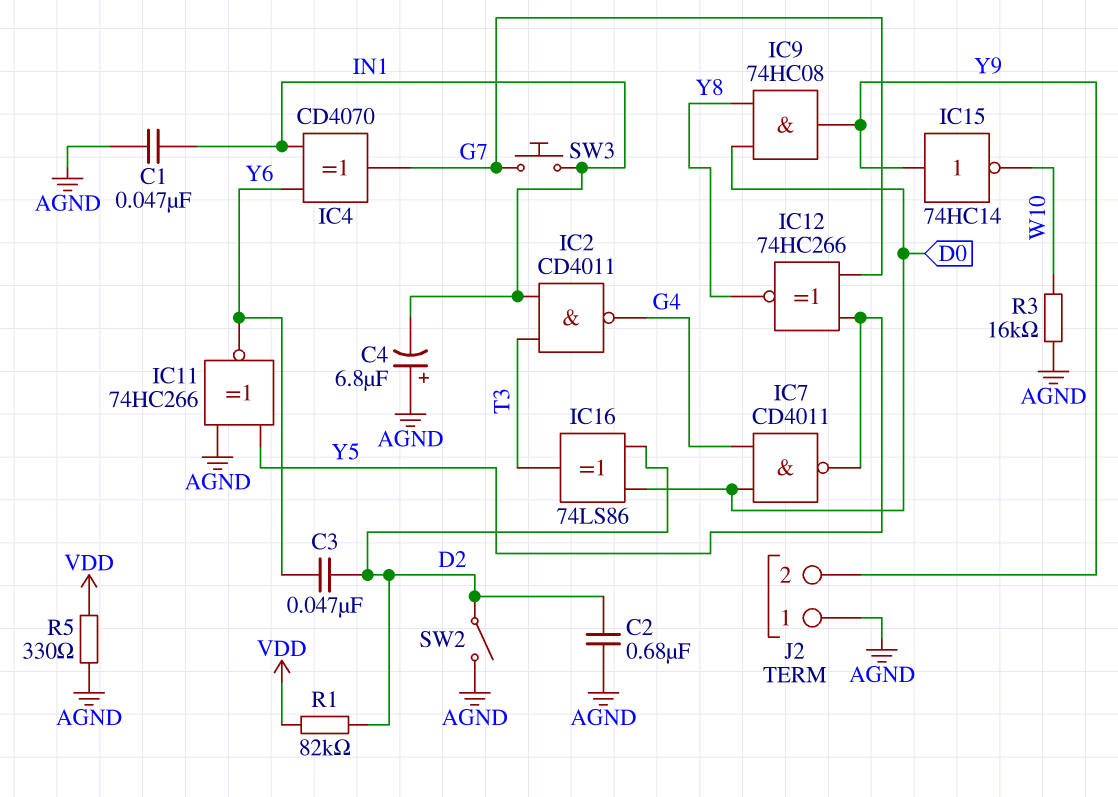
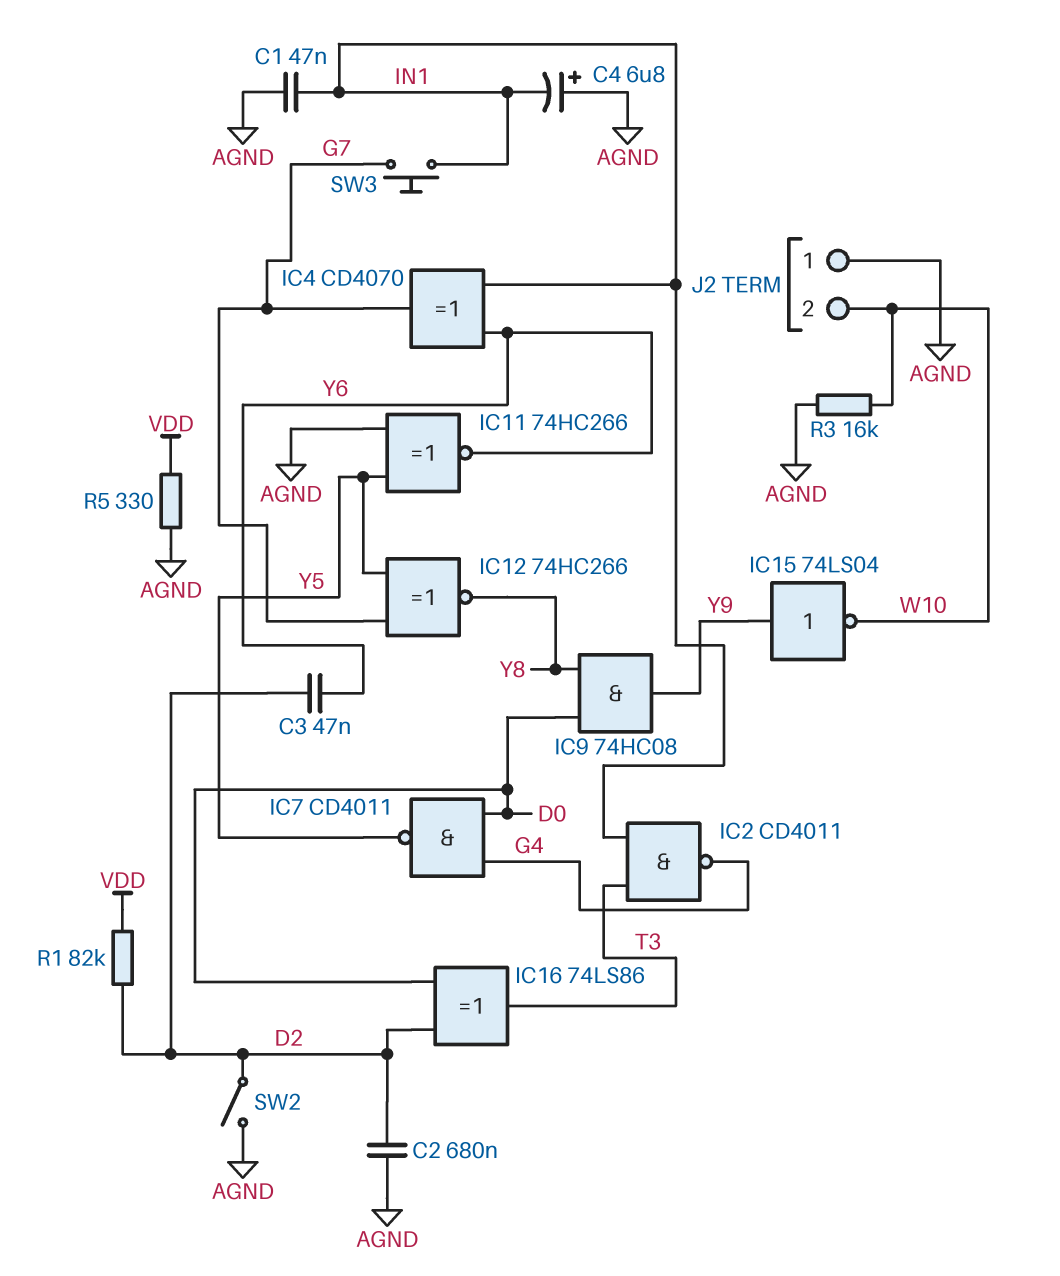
IC15: NOT 74HC14 (in Y9, out W10) -> NOT 74LS04 (in Y9, out W10)
J2 pin 2: Y9 -> W10

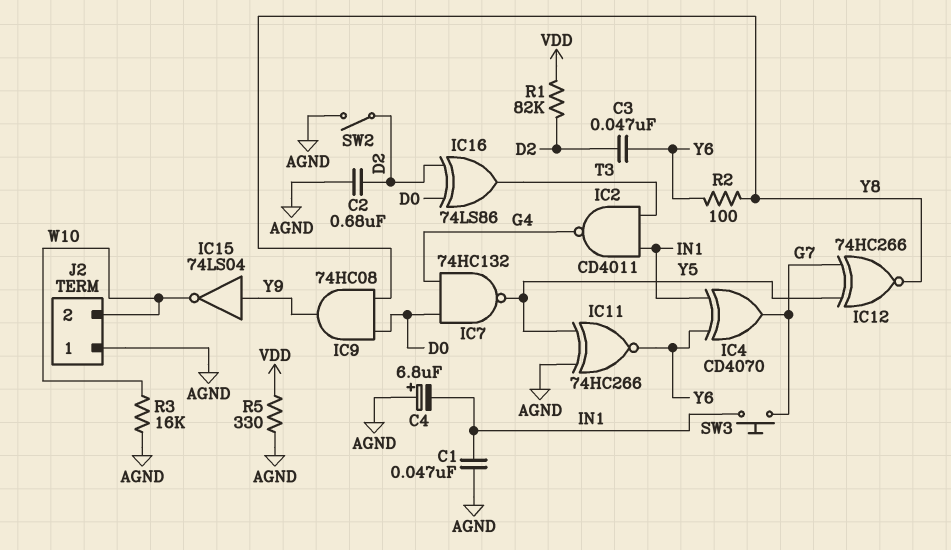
IC7: NAND CD4011 (in D0, in G4, out Y5) -> NAND 74HC132 (in D0, in G4, out Y5)
R2: none -> 100 (Y6, Y8)

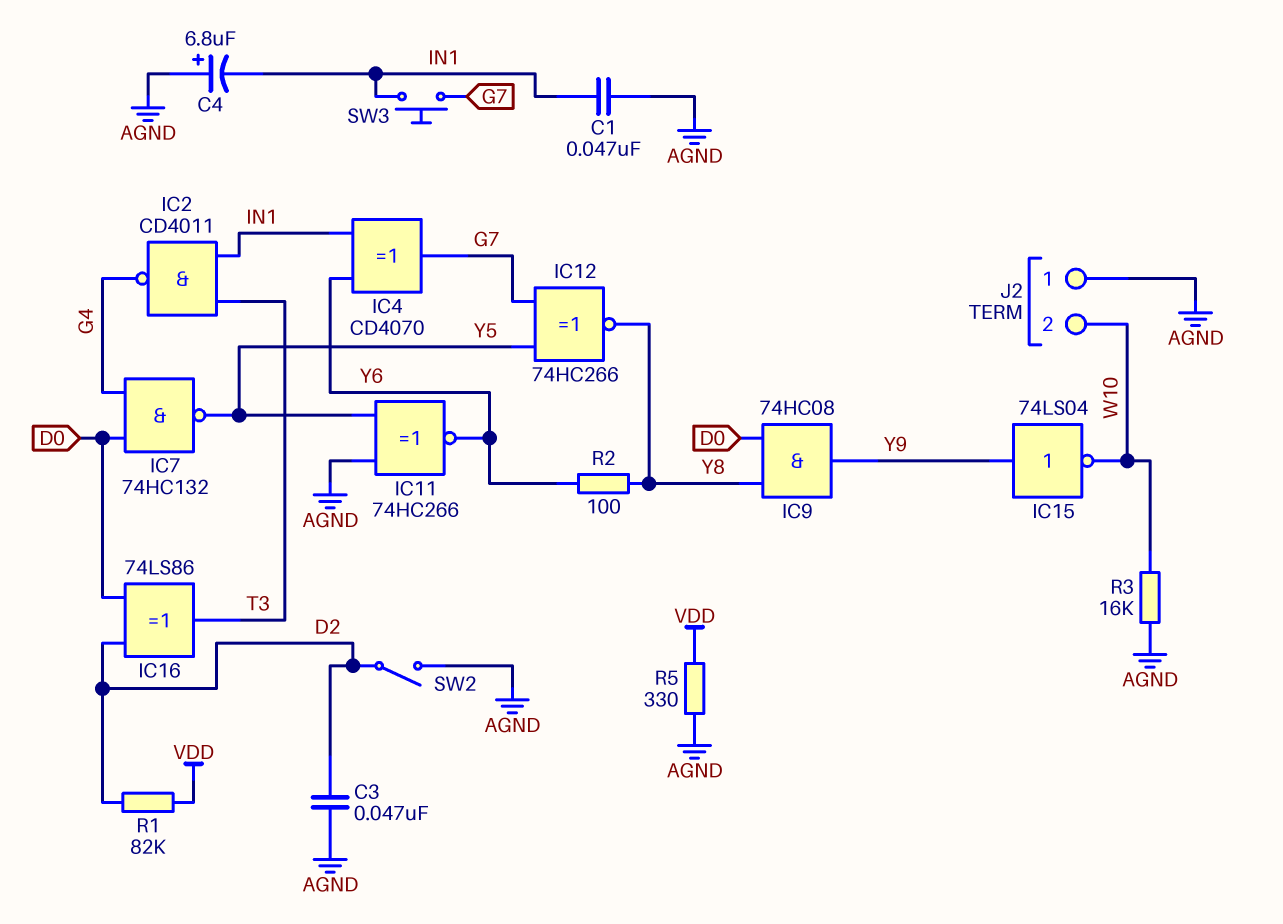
C2: 680nF (AGND, D2) -> none
C3: 47nF (D2, Y6) -> 47nF (AGND, D2)

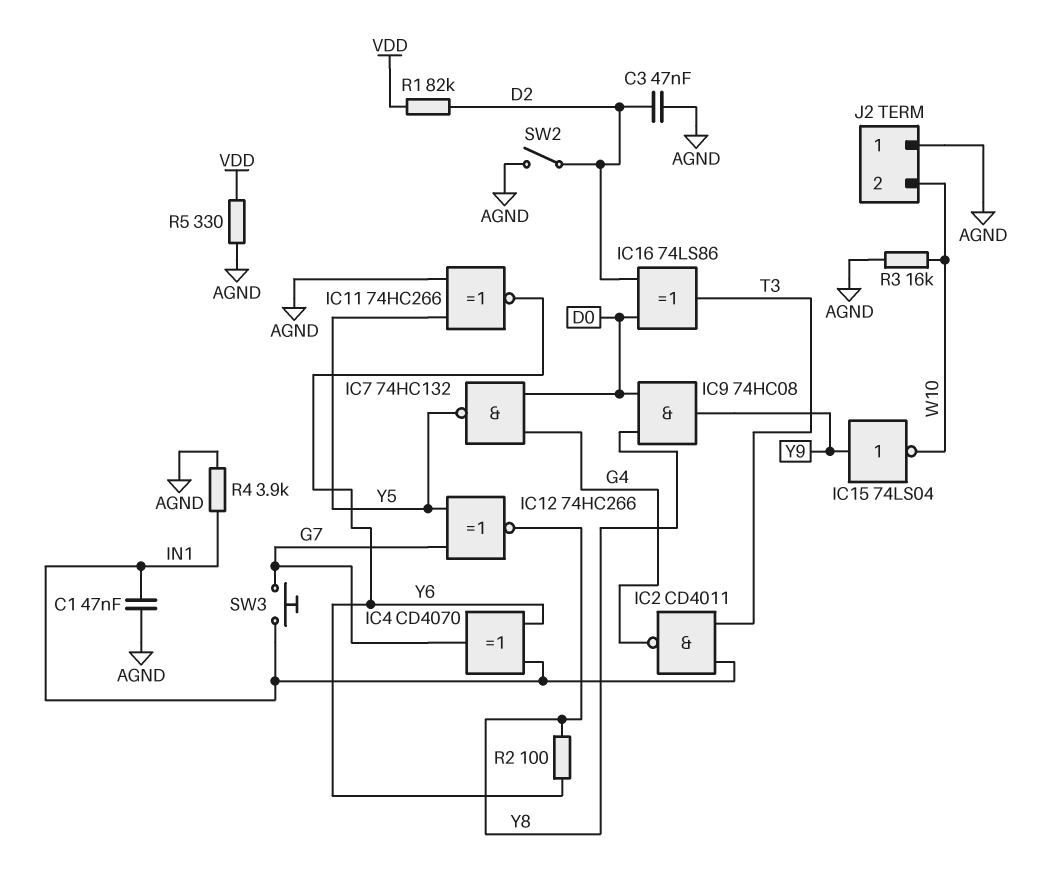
C4: 6.8uF (plus AGND, minus IN1) -> none
R4: none -> 3.9k (AGND, IN1)

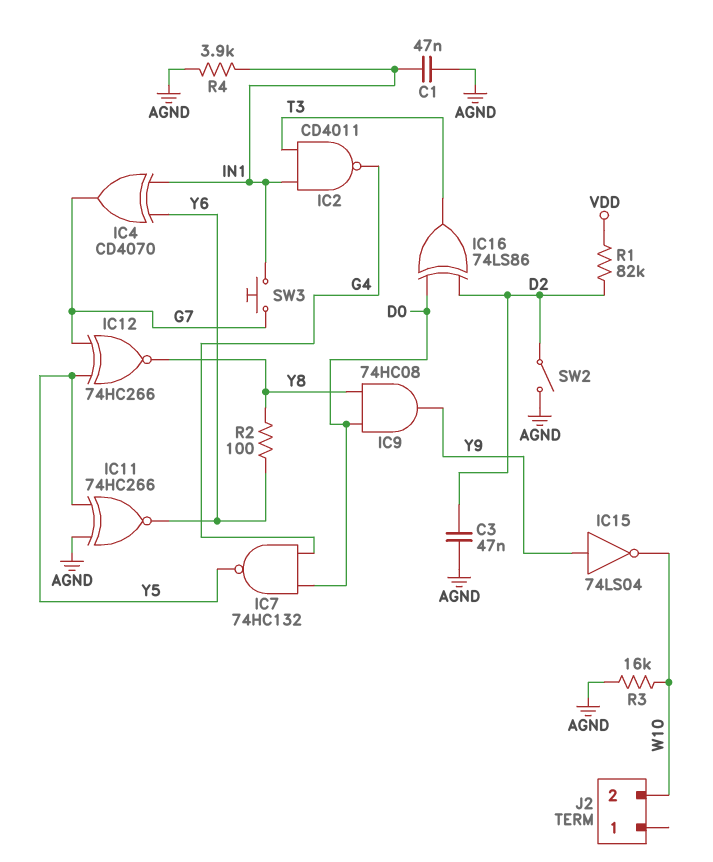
J2 pin 1: AGND -> none
R5: 330 (AGND, VDD) -> none

